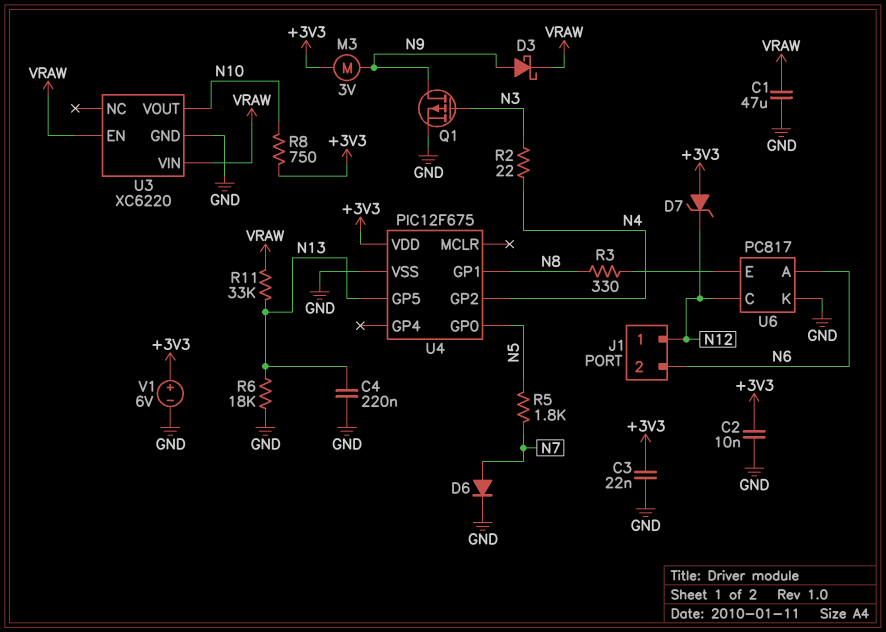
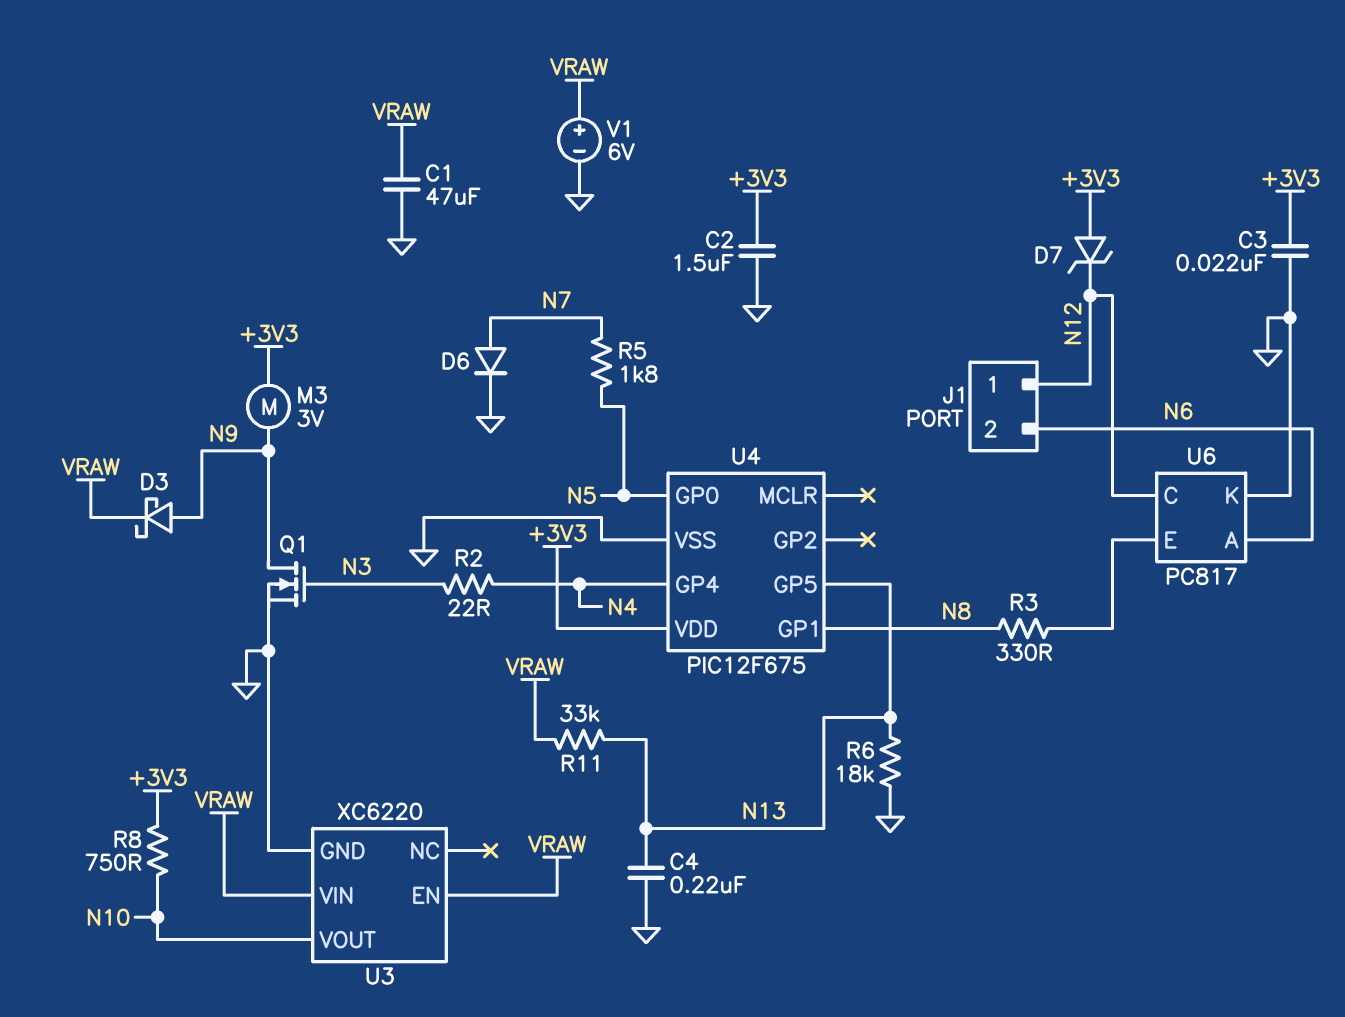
C2: 10nF (+3V3, GND) -> 1.5uF (+3V3, GND)
Q1: PMOS (G N3, D N9, S GND) -> NMOS (G N3, D N9, S GND)
U4 pin GP2: N4 -> none
U4 pin GP4: none -> N4
V1: 6V (plus +3V3, minus GND) -> 6V (plus VRAW, minus GND)

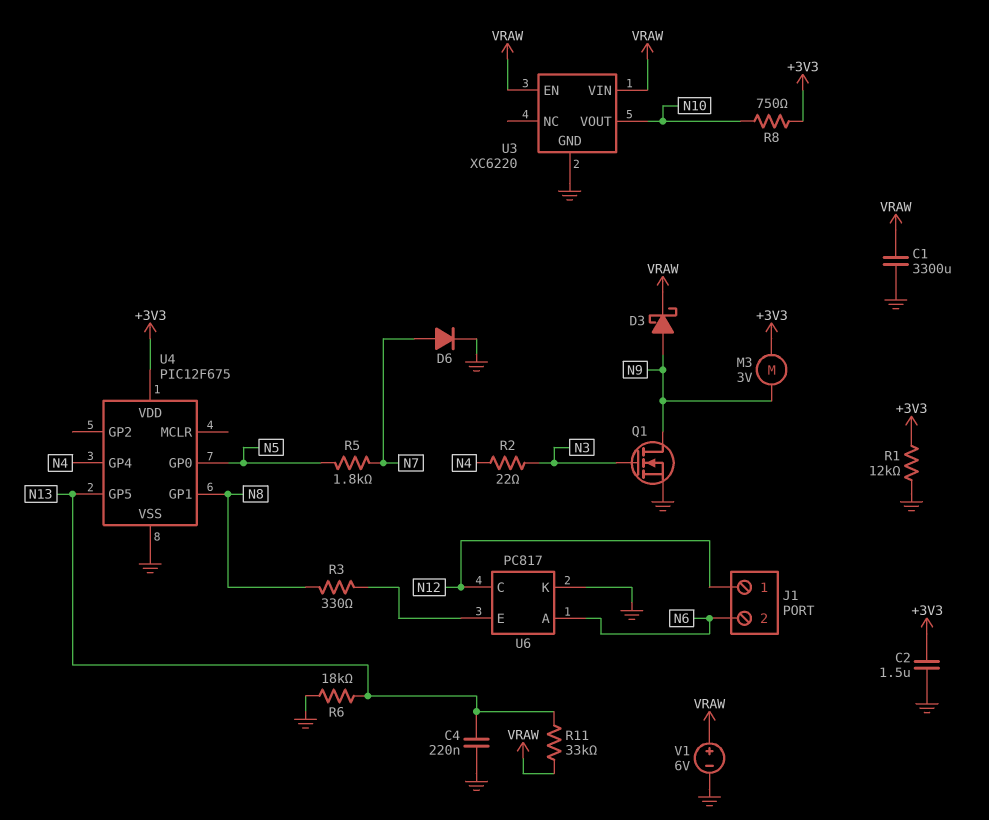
C1: 47uF (GND, VRAW) -> 3300uF (GND, VRAW)
C3: 22nF (+3V3, GND) -> none
D7: zener (A +3V3, K N12) -> none
R1: none -> 12k (+3V3, GND)

